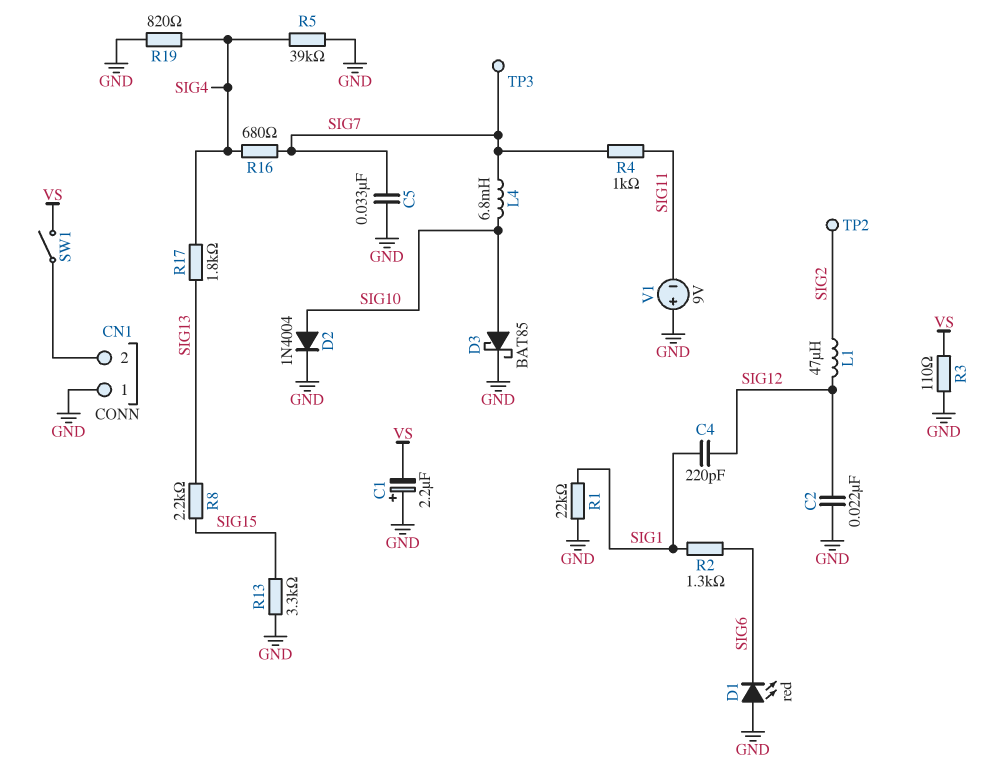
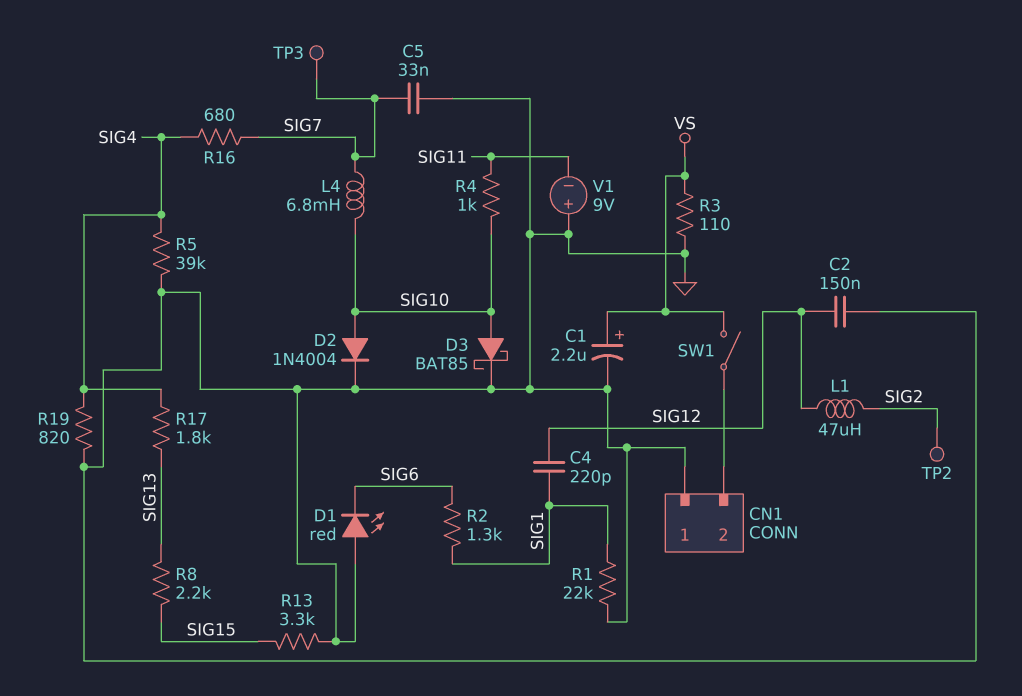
C1: 2.2uF (plus GND, minus VS) -> 2.2uF (plus VS, minus GND)
C2: 22nF (GND, SIG12) -> 150nF (GND, SIG12)
R4: 1k (SIG7, SIG11) -> 1k (SIG10, SIG11)

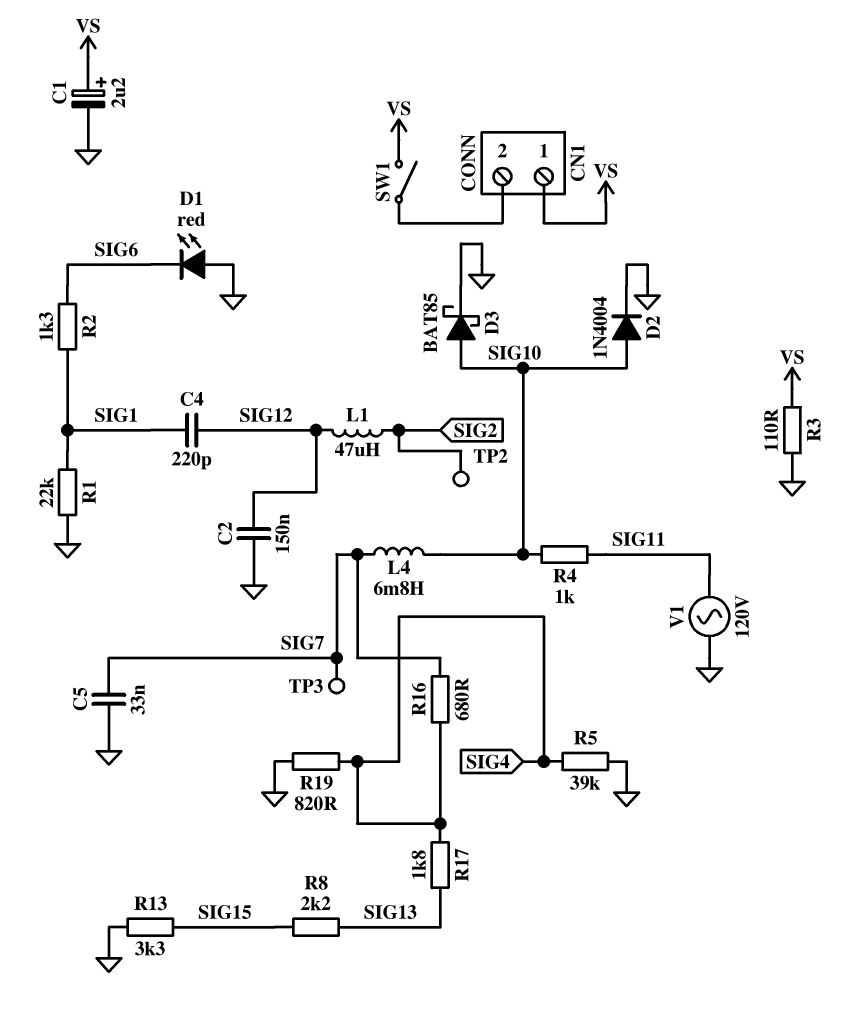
CN1 pin 1: GND -> VS
V1: 9V (plus GND, minus SIG11) -> AC 120V (GND, SIG11)

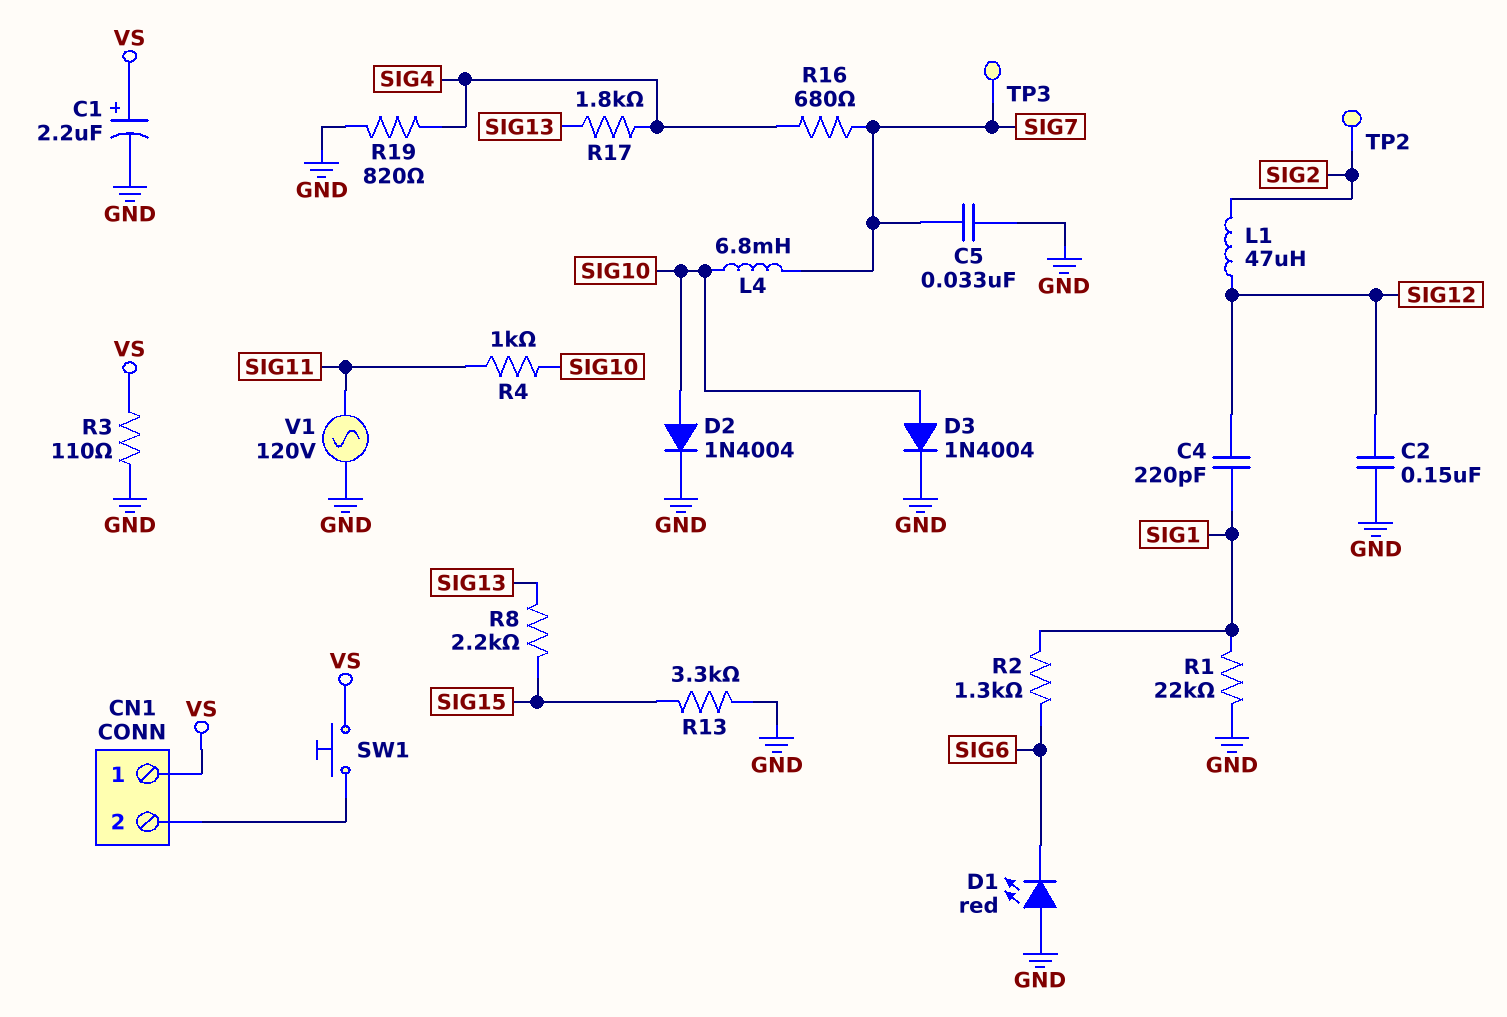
D3: schottky BAT85 (A SIG10, K GND) -> diode 1N4004 (A SIG10, K GND)
R5: 39k (GND, SIG4) -> none
SW1: switch (CN1/2, VS) -> button (CN1/2, VS)

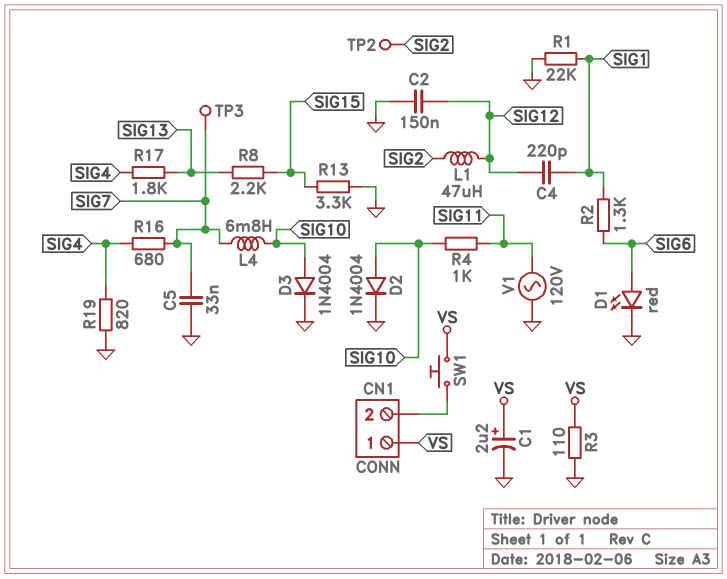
D1: LED red (A GND, K SIG6) -> LED red (A SIG6, K GND)

